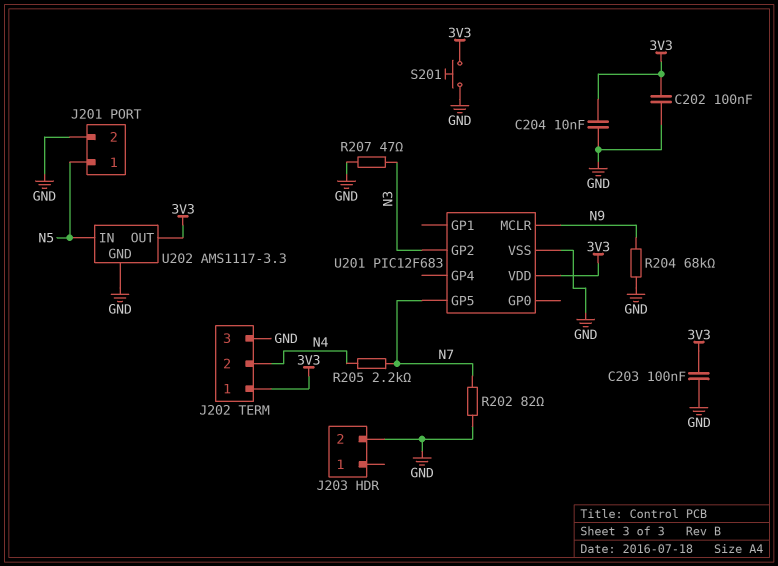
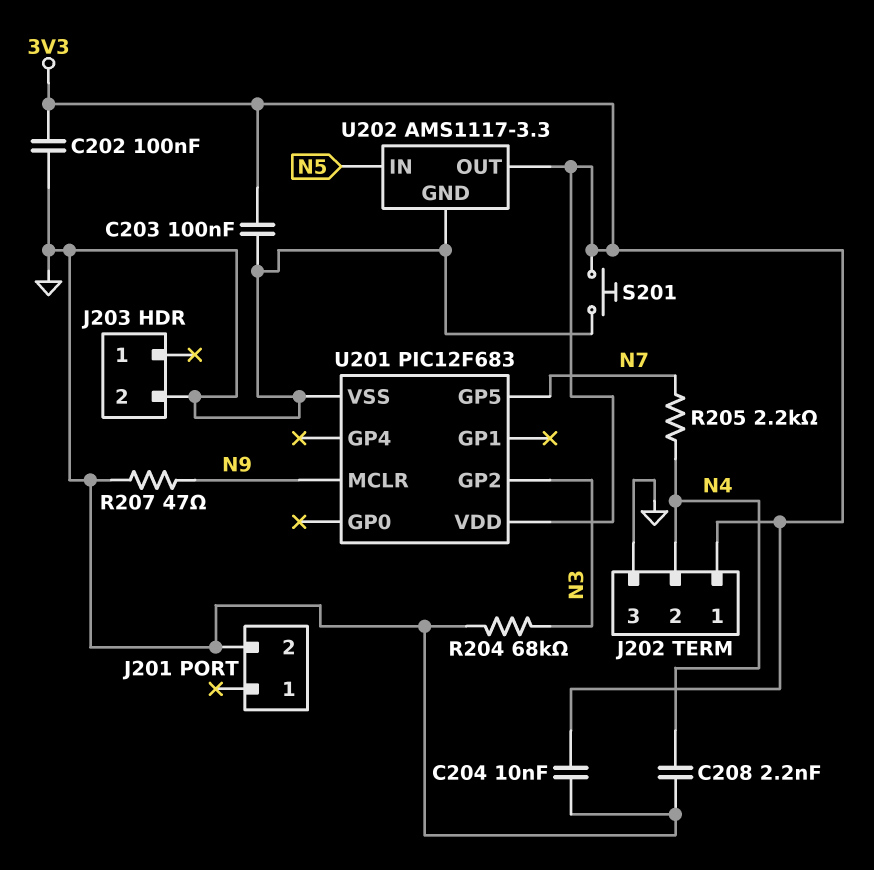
C208: none -> 2.2nF (GND, N4)
J201 pin 1: N5 -> none
R202: 82 (GND, N7) -> none
R204: 68k (GND, N9) -> 68k (GND, N3)
R207: 47 (GND, N3) -> 47 (GND, N9)

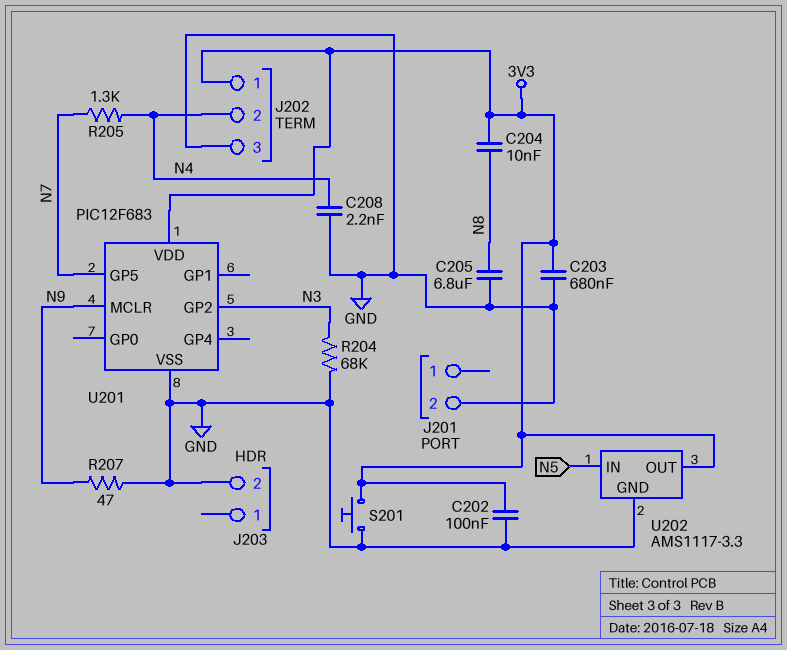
C203: 100nF (3V3, GND) -> 680nF (3V3, GND)
C204: 10nF (3V3, GND) -> 10nF (3V3, N8)
C205: none -> 6.8uF (GND, N8)
R205: 2.2k (N4, N7) -> 1.3k (N4, N7)

